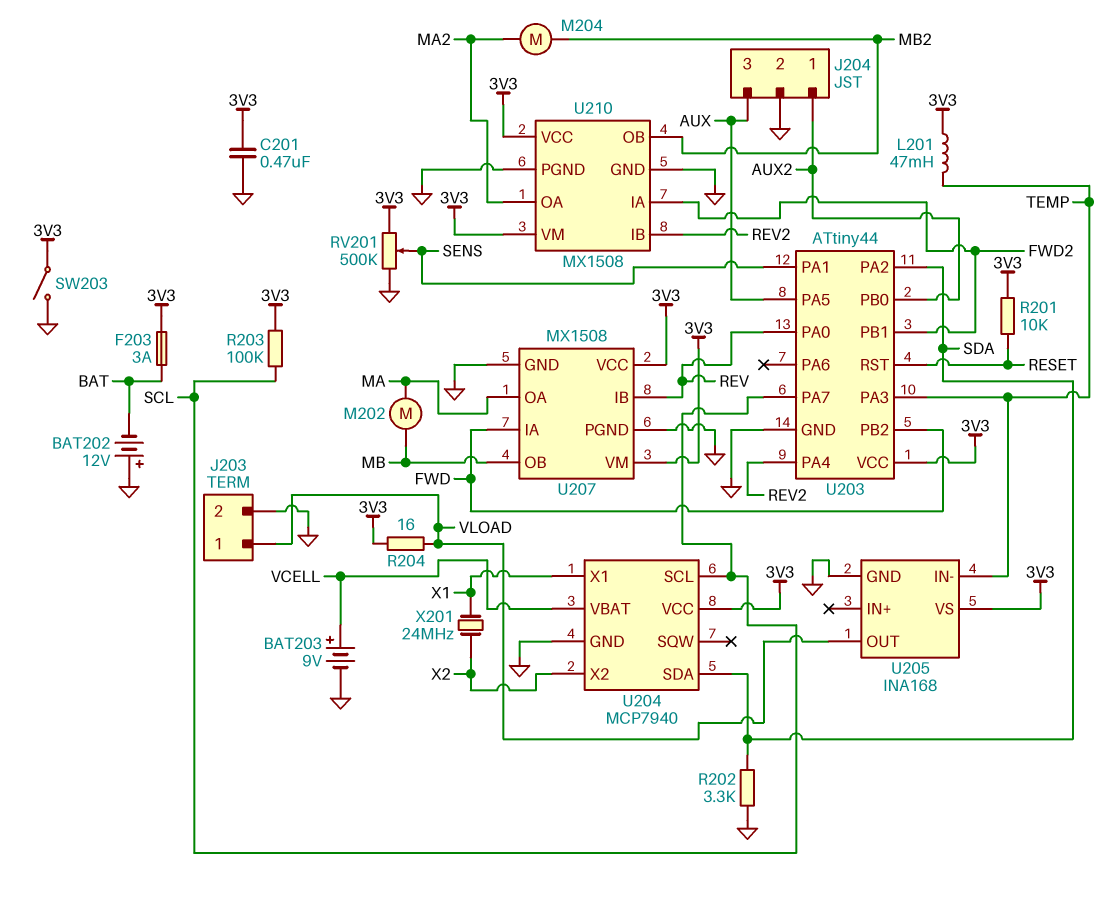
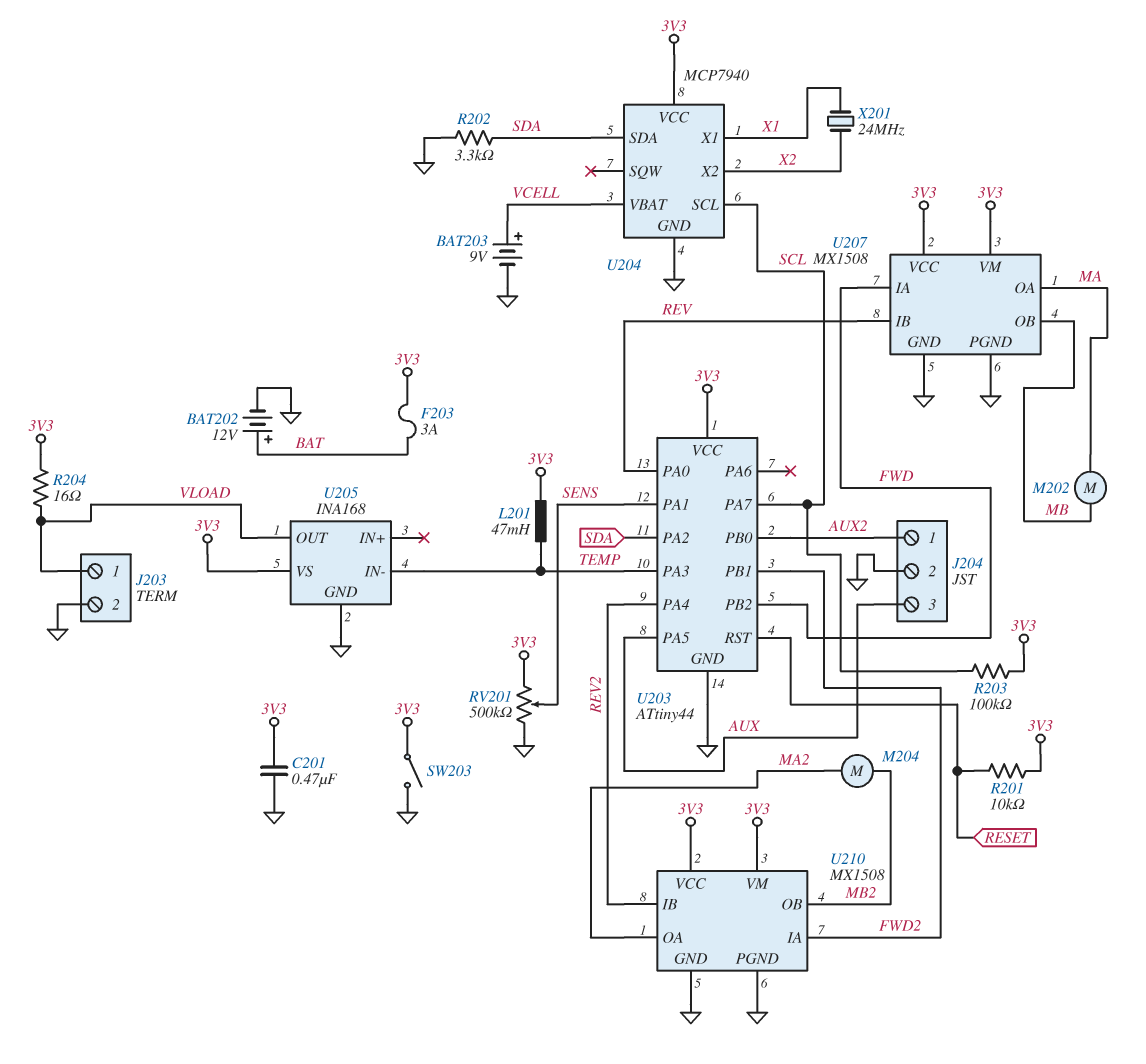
BAT202: 12V (plus GND, minus BAT) -> 12V (plus BAT, minus GND)

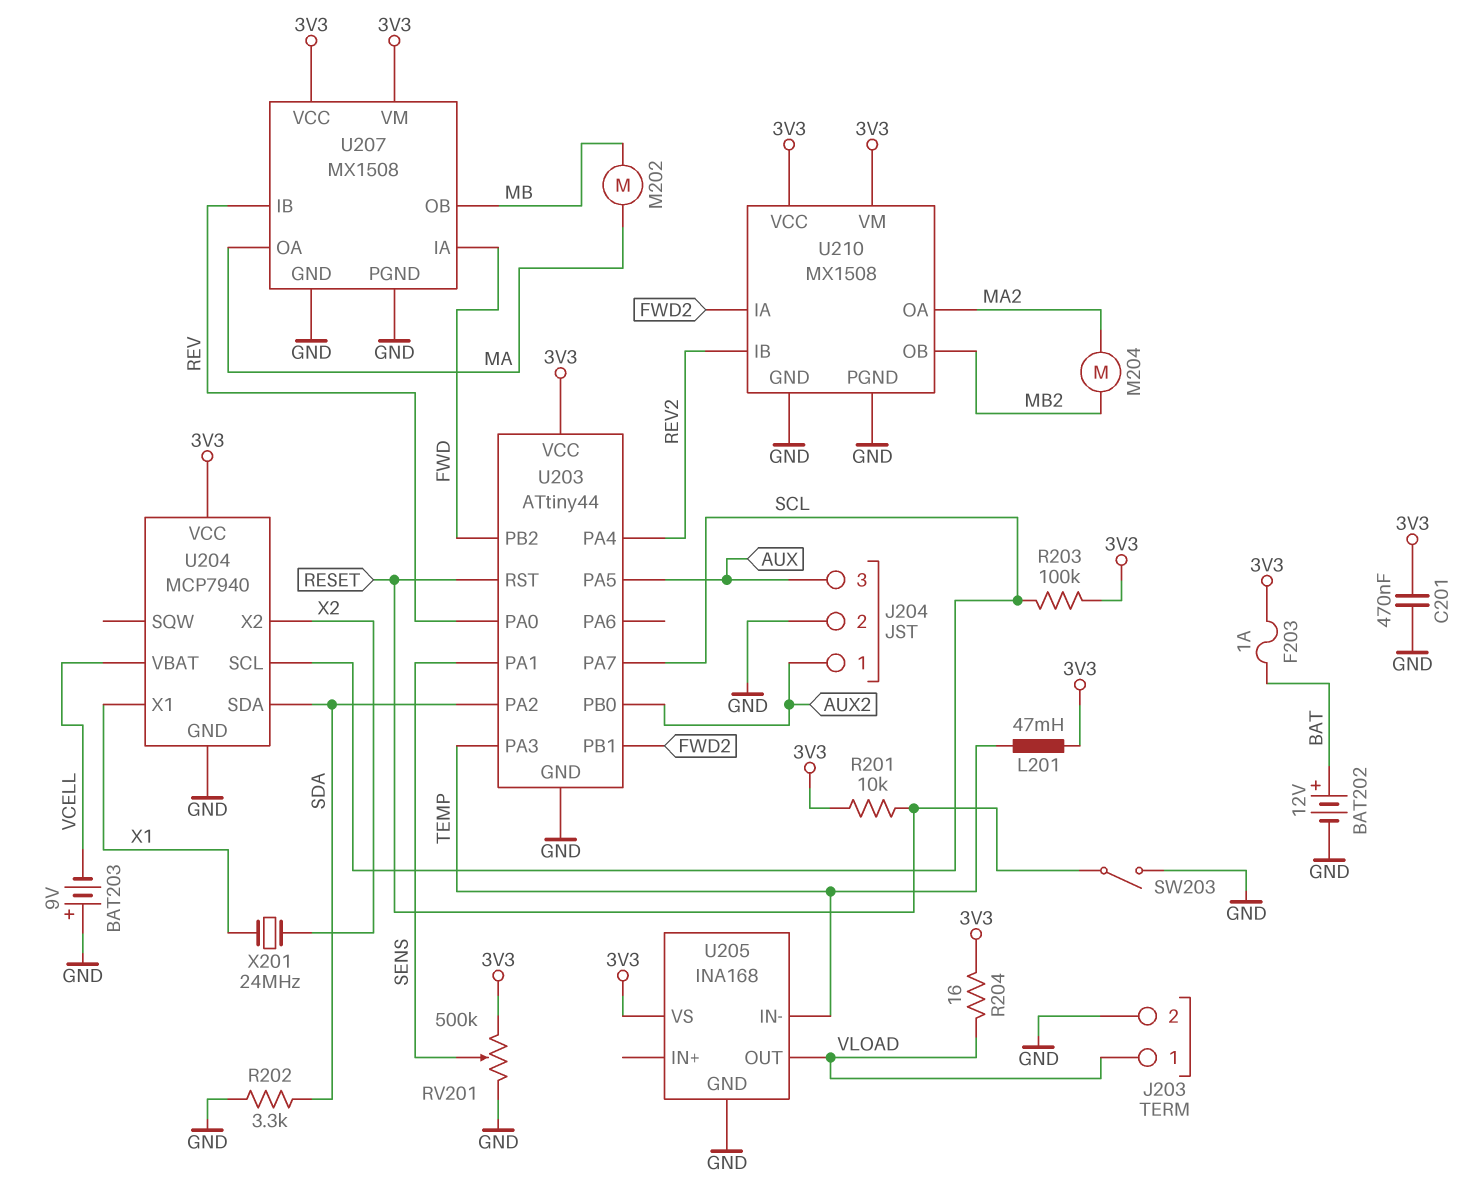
BAT203: 9V (plus VCELL, minus GND) -> 9V (plus GND, minus VCELL)
F203: 3A (3V3, BAT) -> 1A (3V3, BAT)
SW203: switch (3V3, GND) -> switch (GND, RESET)

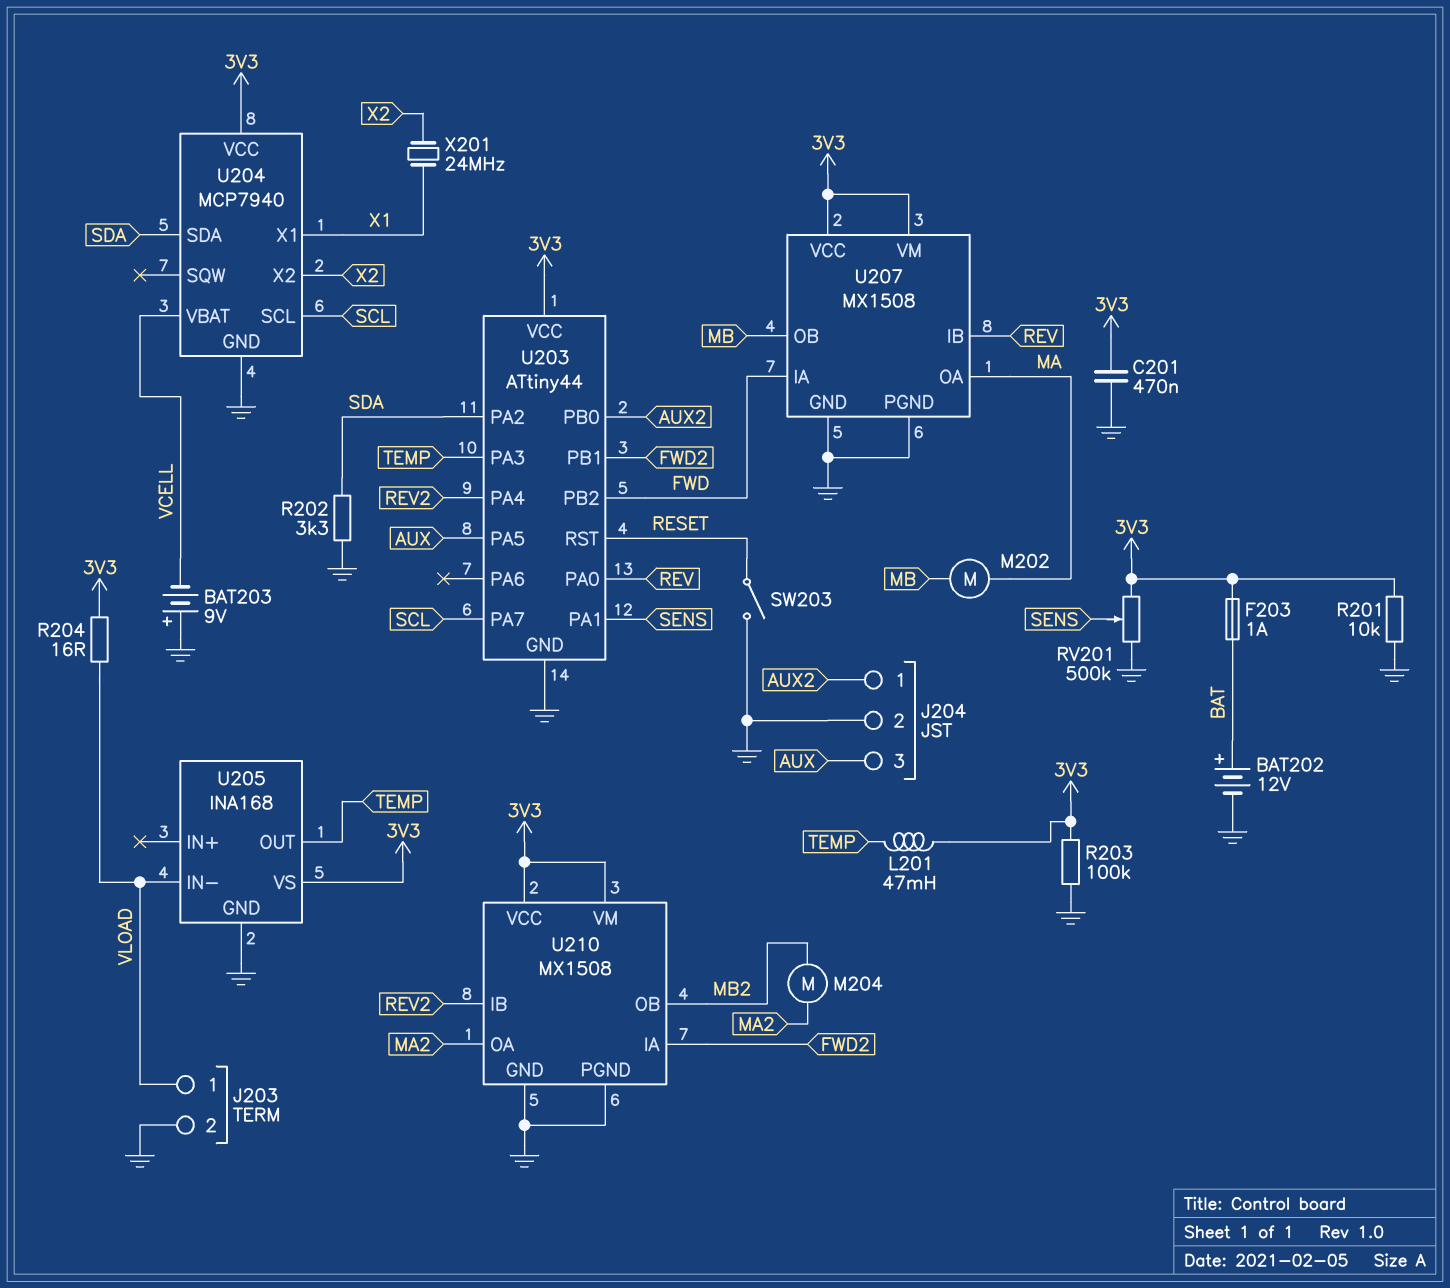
R201: 10k (3V3, RESET) -> 10k (3V3, GND)
R203: 100k (3V3, SCL) -> 100k (3V3, GND)
U205 pin IN-: TEMP -> VLOAD
U205 pin OUT: VLOAD -> TEMP

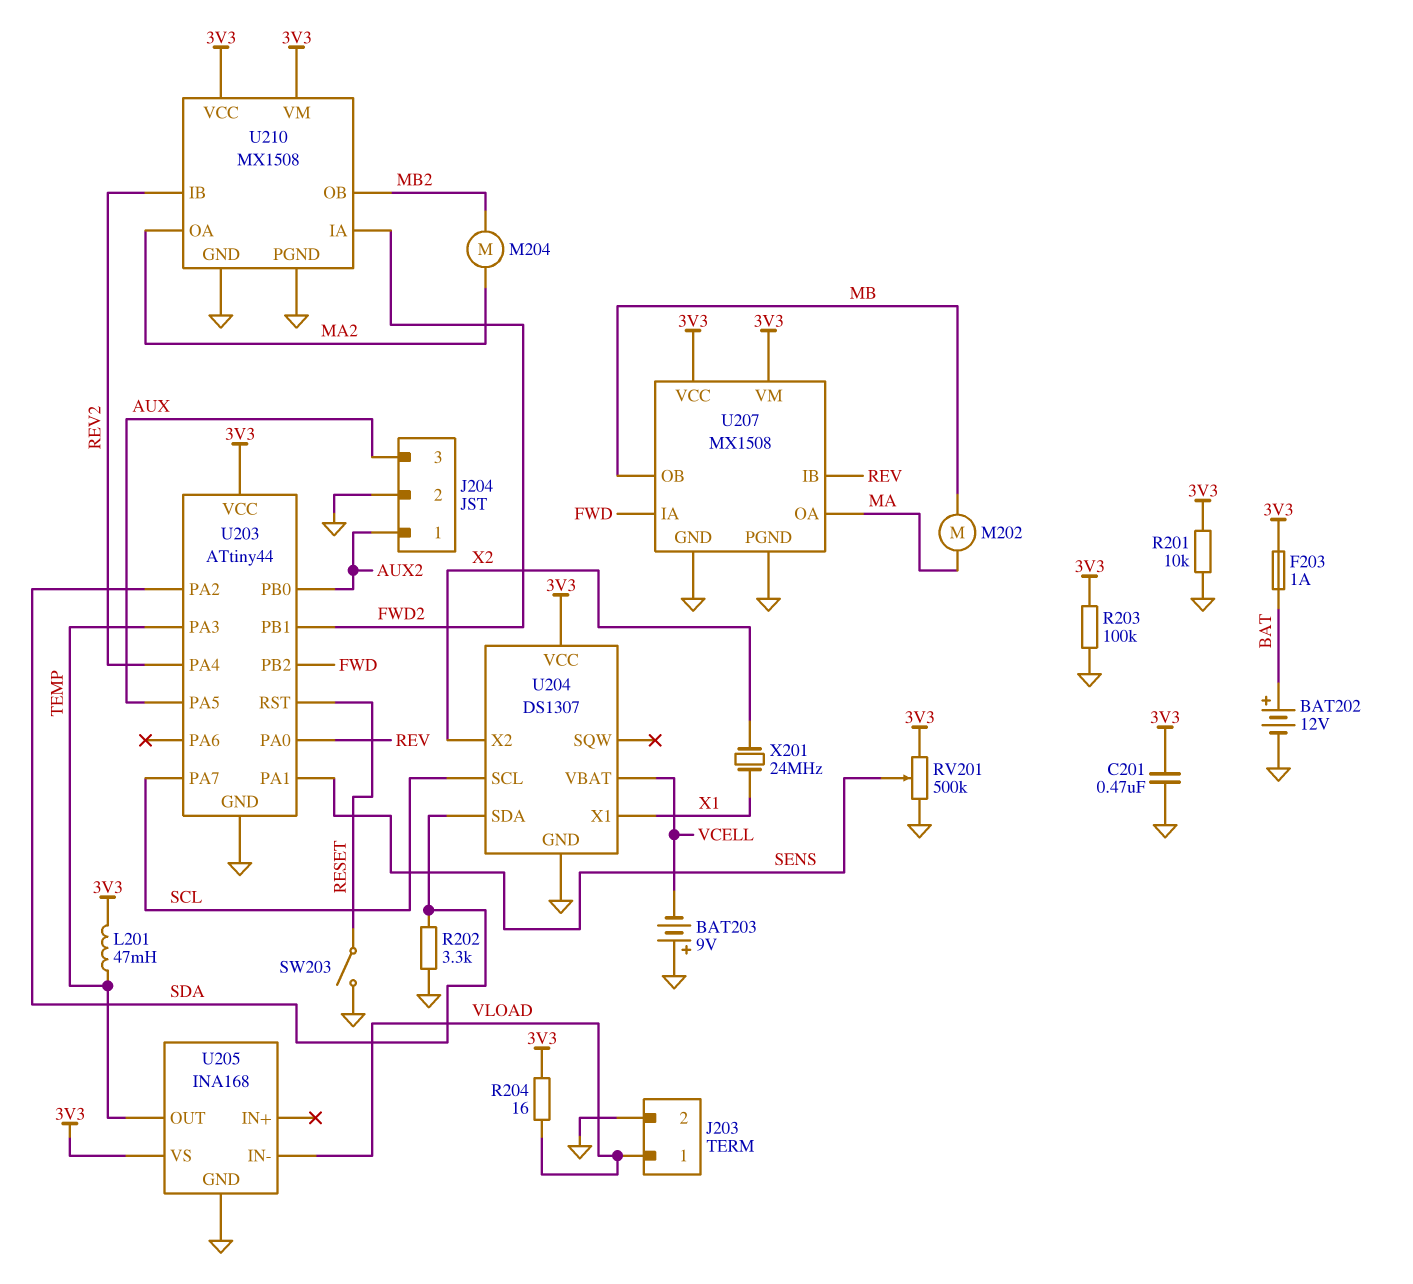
U204: MCP7940 -> DS1307

